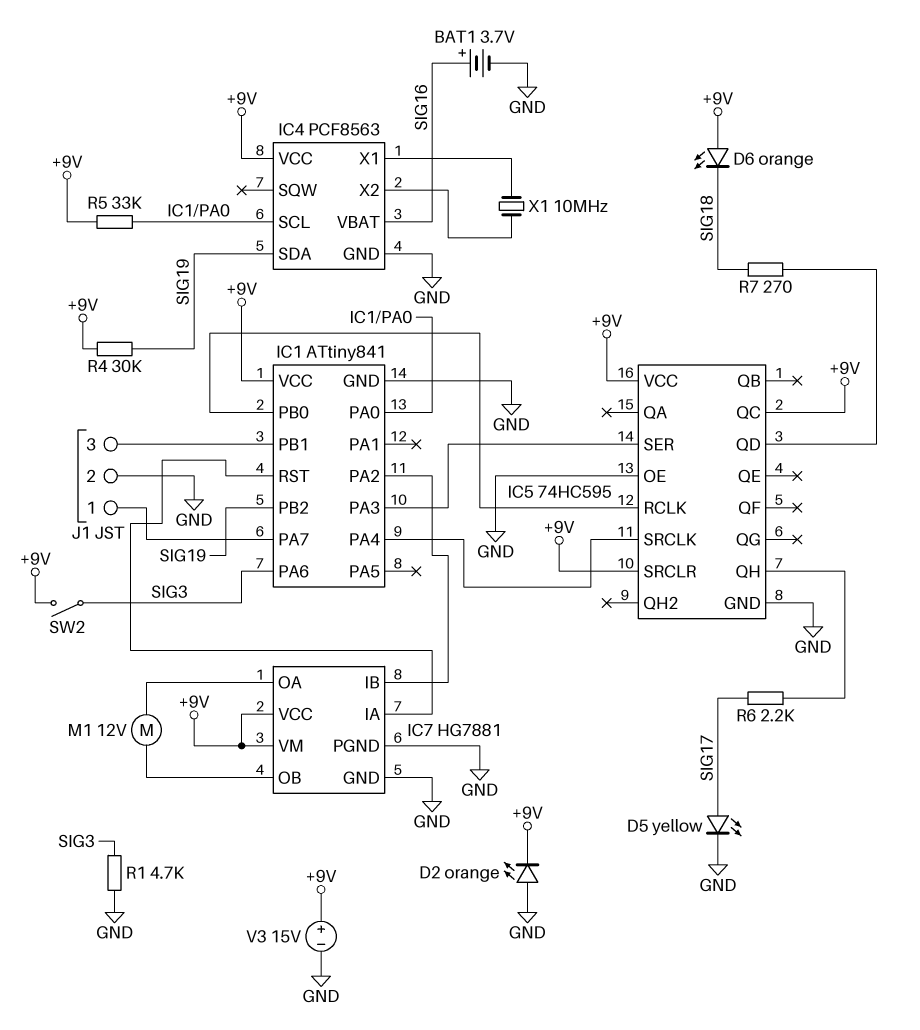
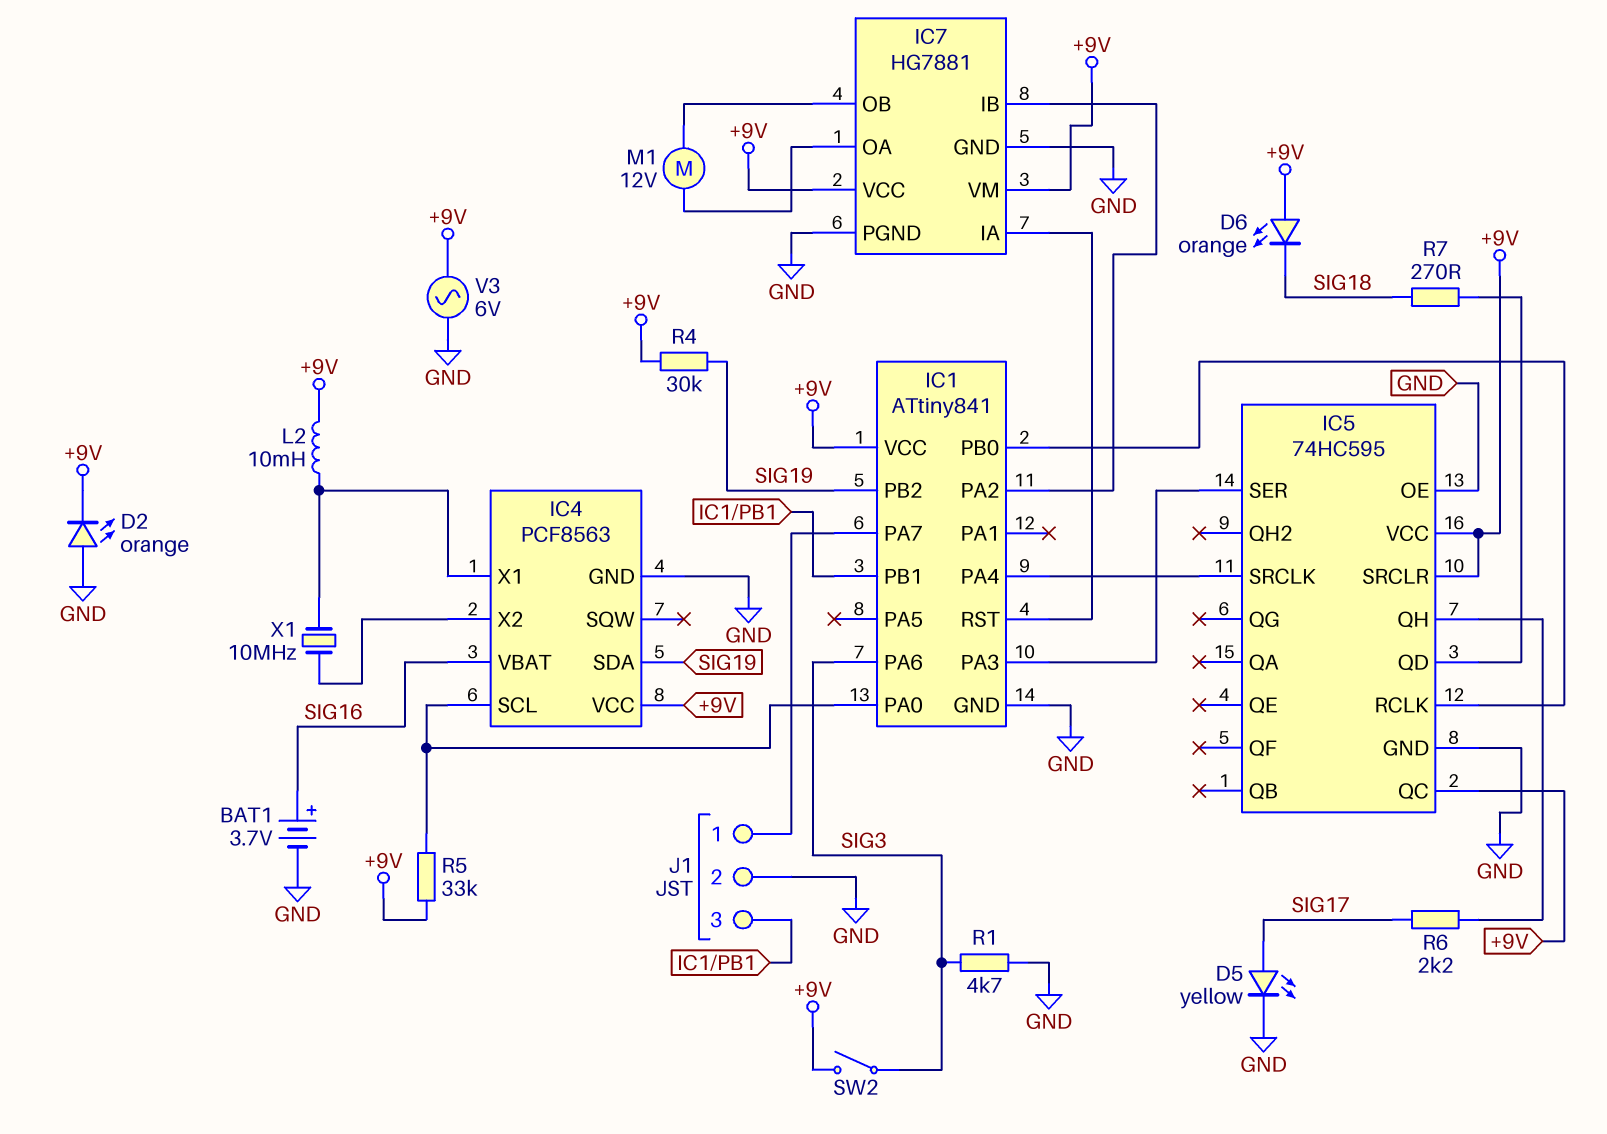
L2: none -> 10mH (+9V, IC4/X1)
V3: 15V (plus +9V, minus GND) -> AC 6V (+9V, GND)

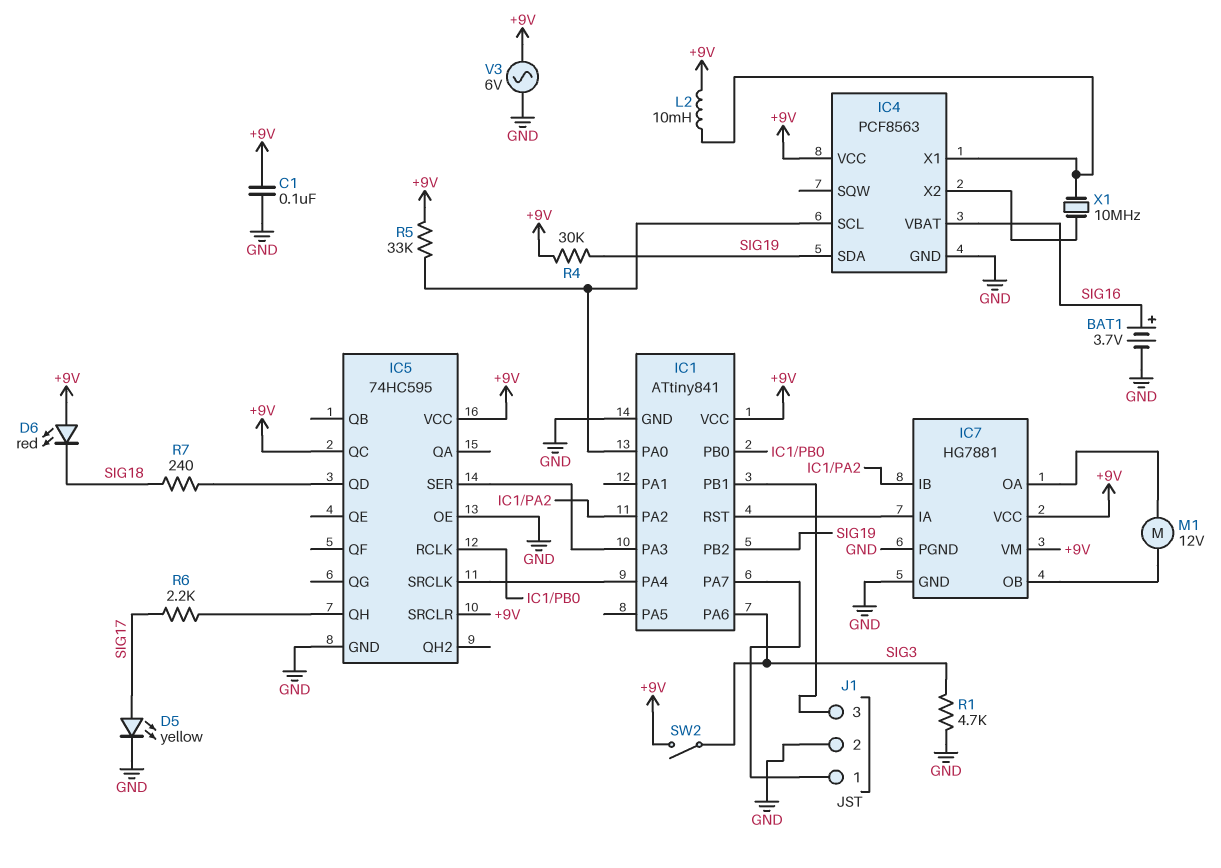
C1: none -> 100nF (+9V, GND)
D2: LED orange (A GND, K +9V) -> none
D6: LED orange (A +9V, K SIG18) -> LED red (A +9V, K SIG18)
R7: 270 (IC5/QD, SIG18) -> 240 (IC5/QD, SIG18)

